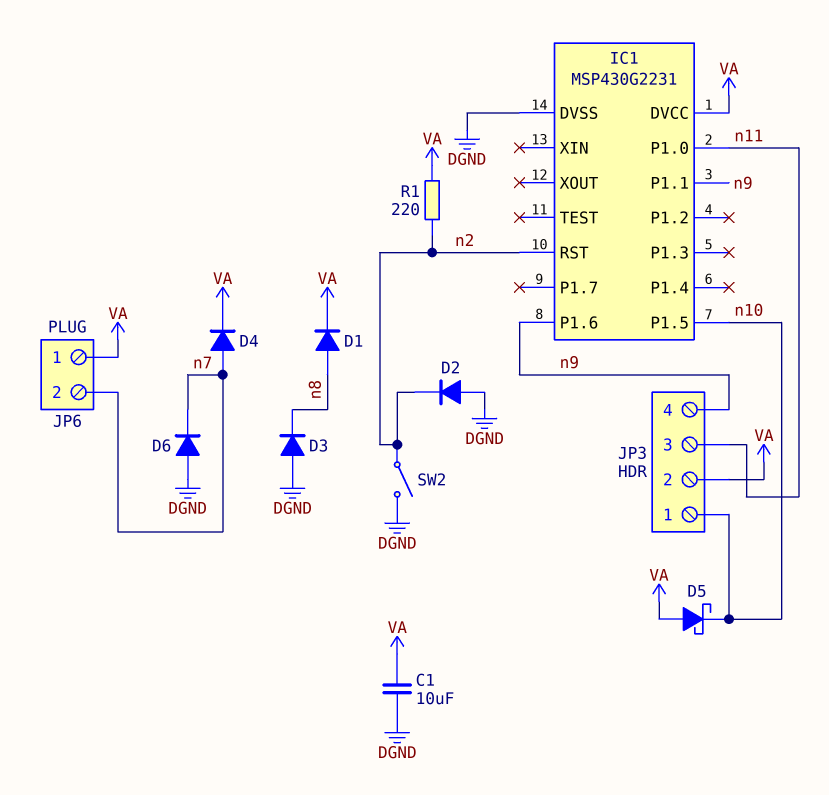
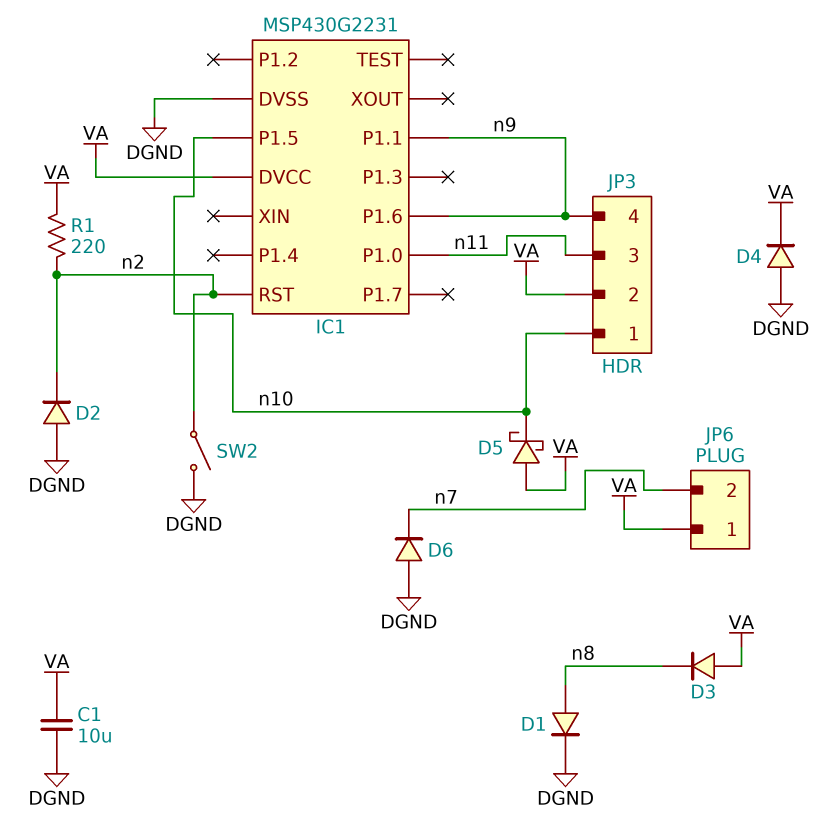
D1: diode (A n8, K VA) -> diode (A n8, K DGND)
D3: diode (A DGND, K n8) -> diode (A VA, K n8)
D4: diode (A n7, K VA) -> diode (A DGND, K VA)

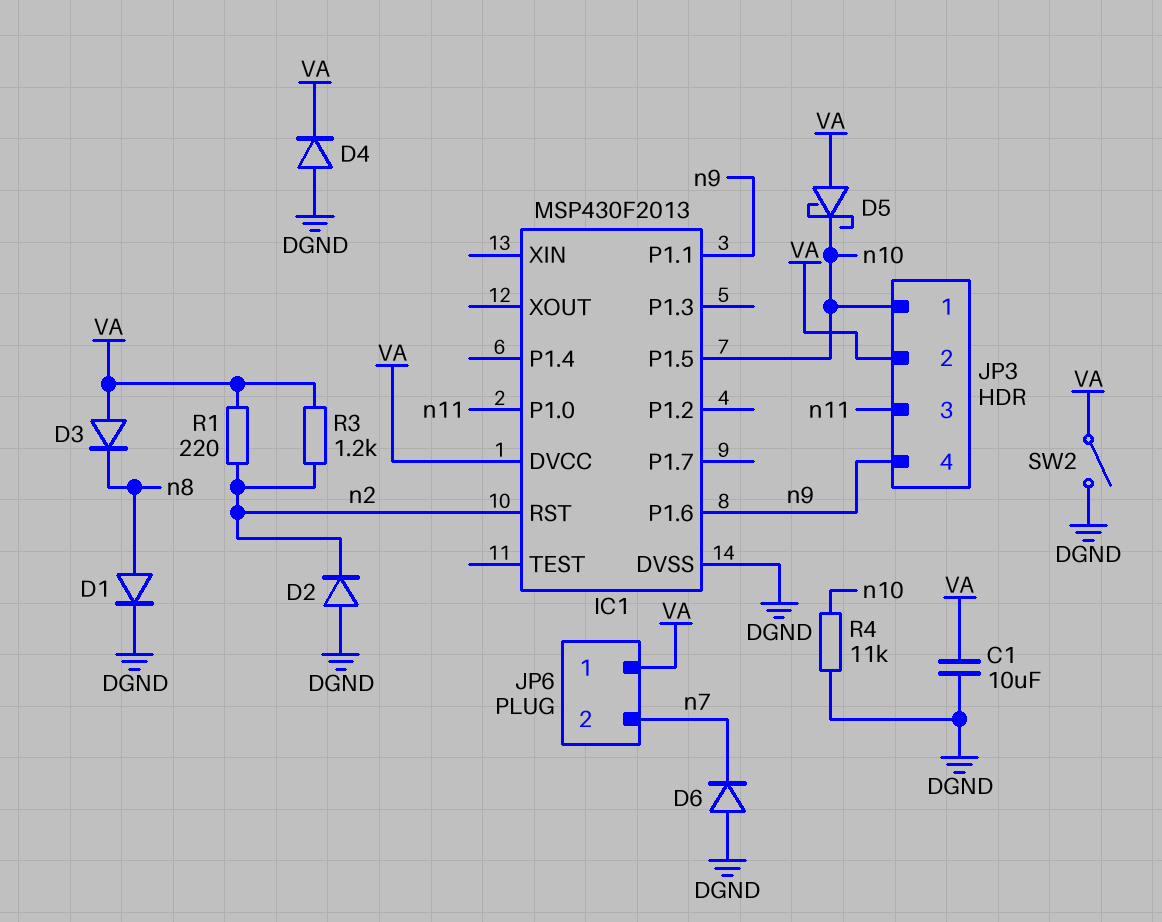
IC1: MSP430G2231 -> MSP430F2013
R3: none -> 1.2k (VA, n2)
R4: none -> 11k (DGND, n10)
SW2: switch (DGND, n2) -> switch (DGND, VA)

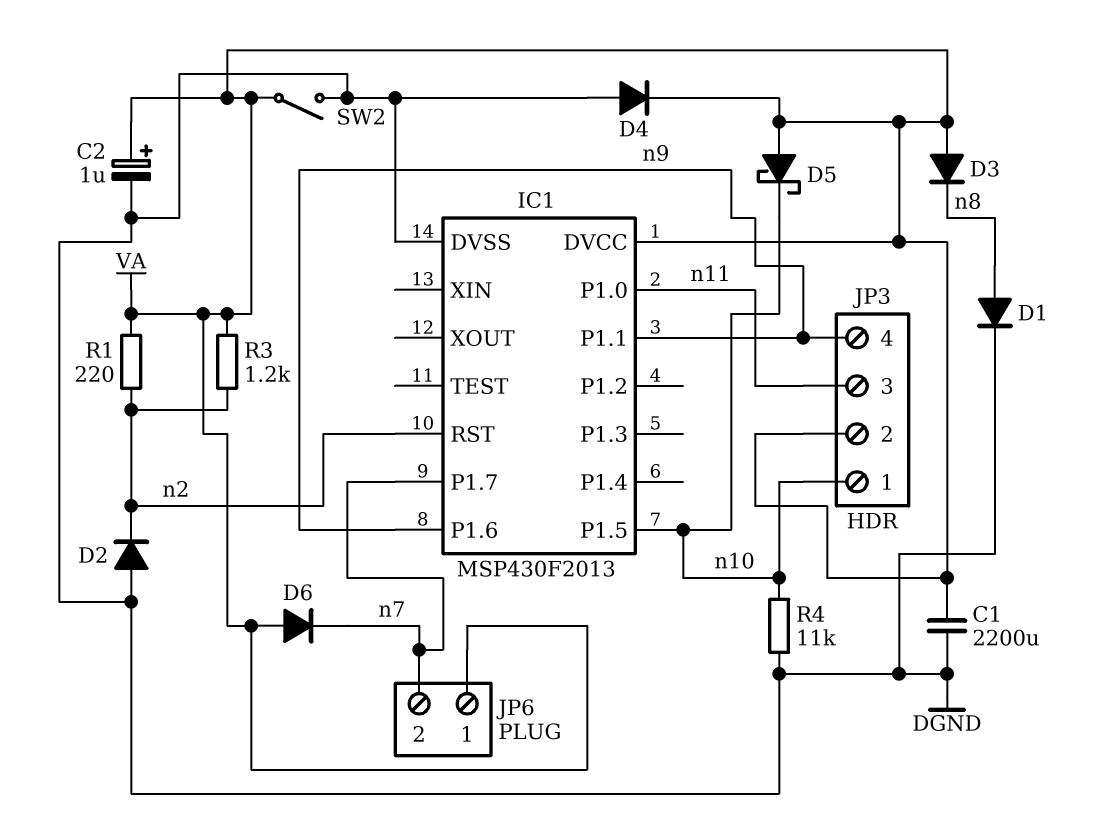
C1: 10uF (DGND, VA) -> 2200uF (DGND, VA)
C2: none -> 1uF (plus VA, minus DGND)
D6: diode (A DGND, K n7) -> diode (A VA, K n7)
IC1 pin P1.7: none -> n7

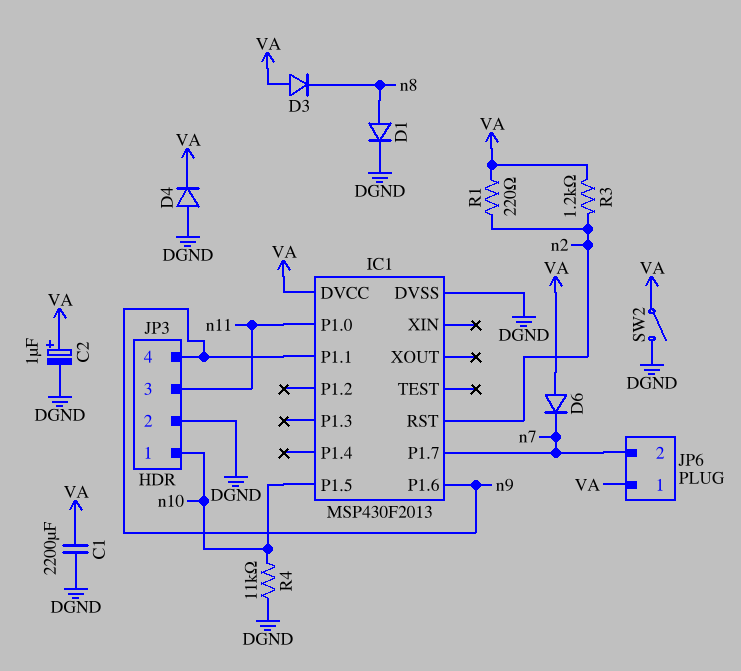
D2: diode (A DGND, K n2) -> none
D5: schottky (A VA, K n10) -> none
JP3 pin 2: VA -> DGND

